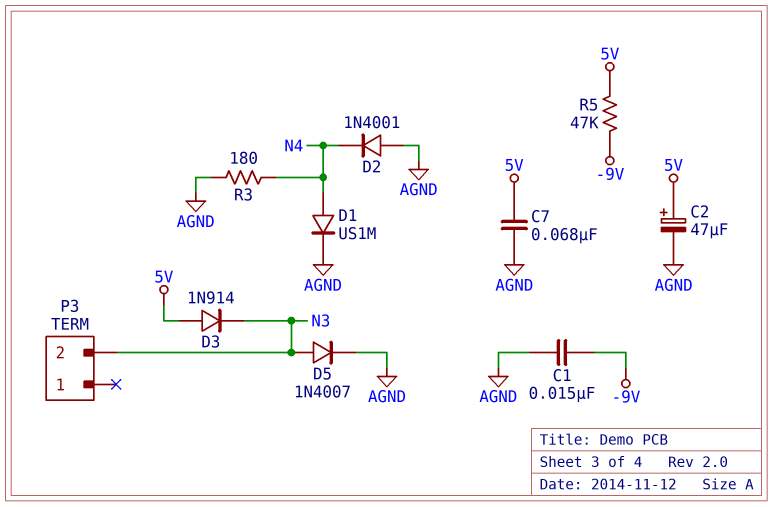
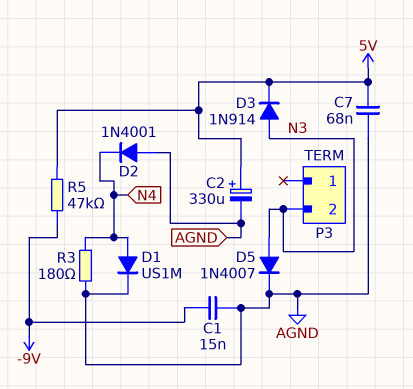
C2: 47uF (plus 5V, minus AGND) -> 330uF (plus 5V, minus AGND)
D3: diode 1N914 (A 5V, K N3) -> diode 1N914 (A N3, K 5V)

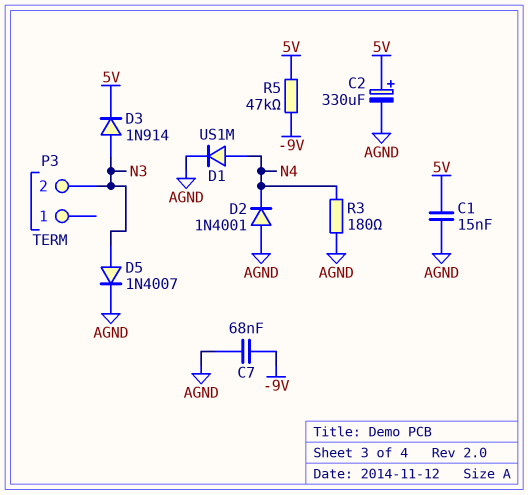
C1: 15nF (-9V, AGND) -> 15nF (5V, AGND)
C7: 68nF (5V, AGND) -> 68nF (-9V, AGND)

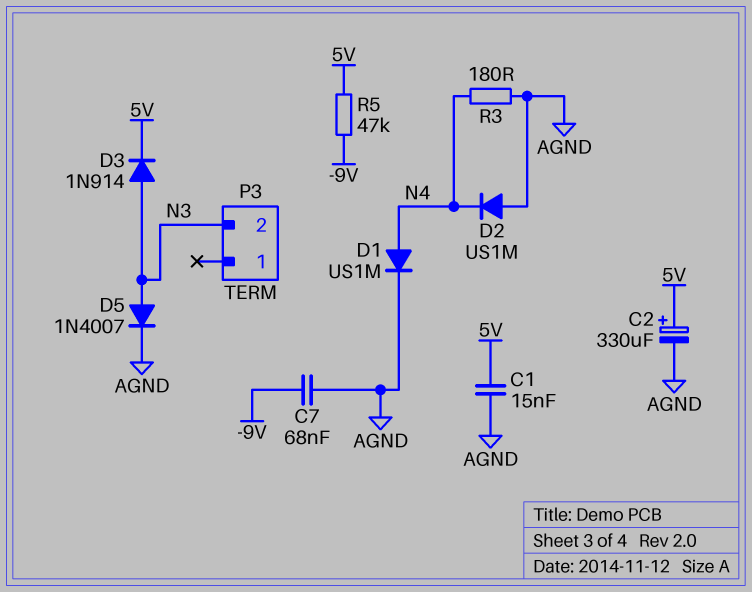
D2: diode 1N4001 (A AGND, K N4) -> diode US1M (A AGND, K N4)

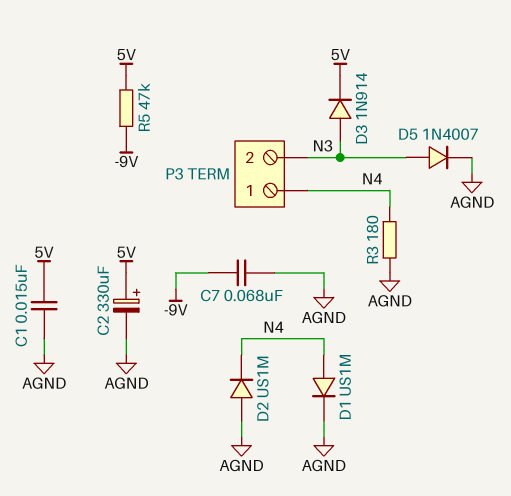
P3 pin 1: none -> N4

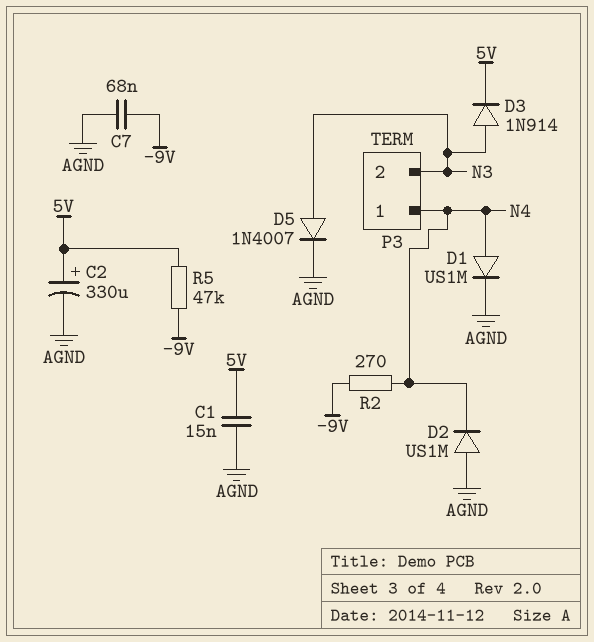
R2: none -> 270 (-9V, N4)
R3: 180 (AGND, N4) -> none

